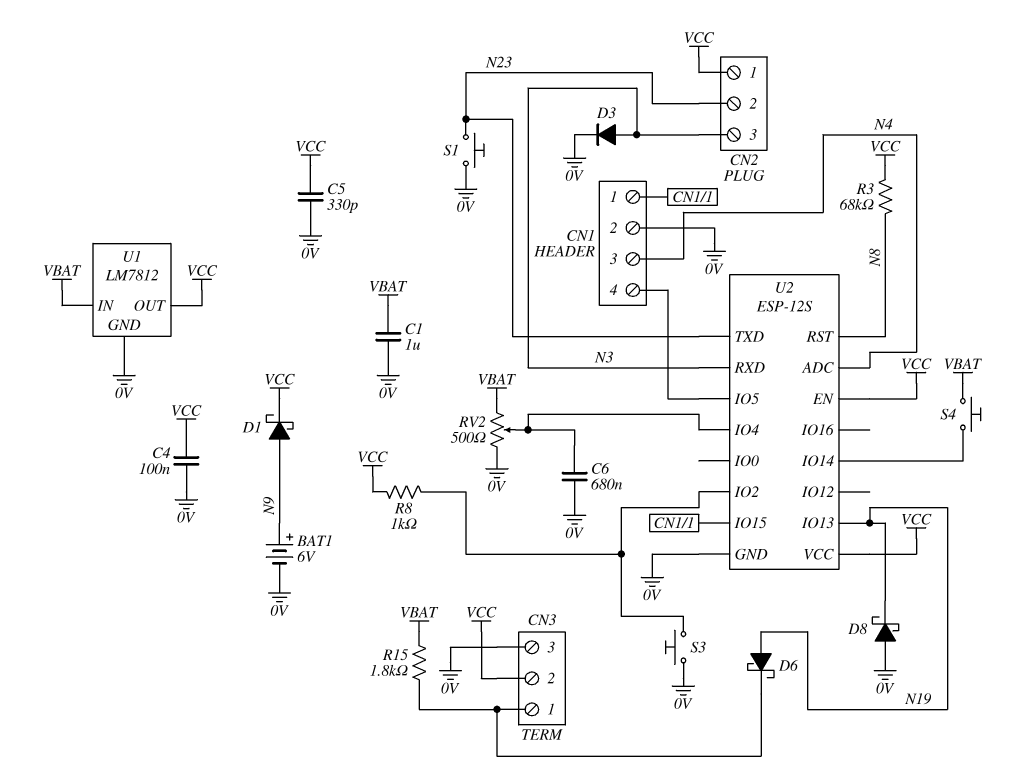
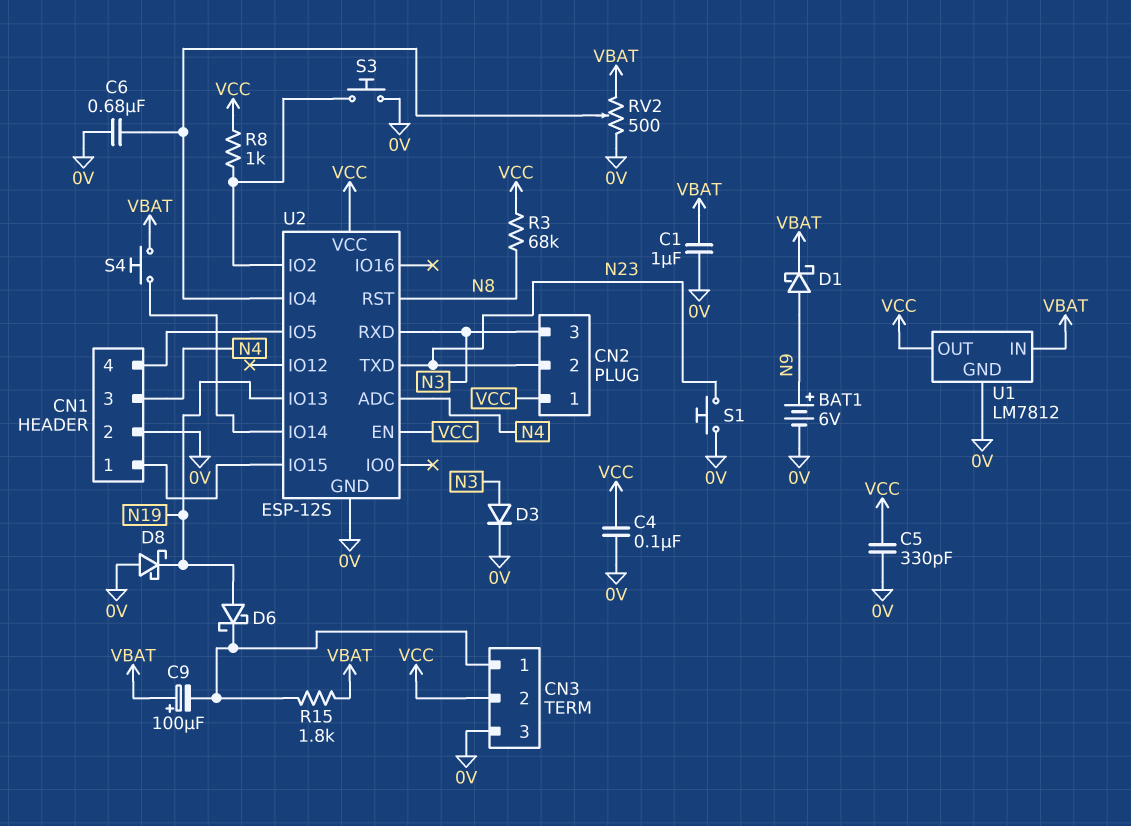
C9: none -> 100uF (plus VBAT, minus CN3/1)
D1: schottky (A N9, K VCC) -> schottky (A N9, K VBAT)

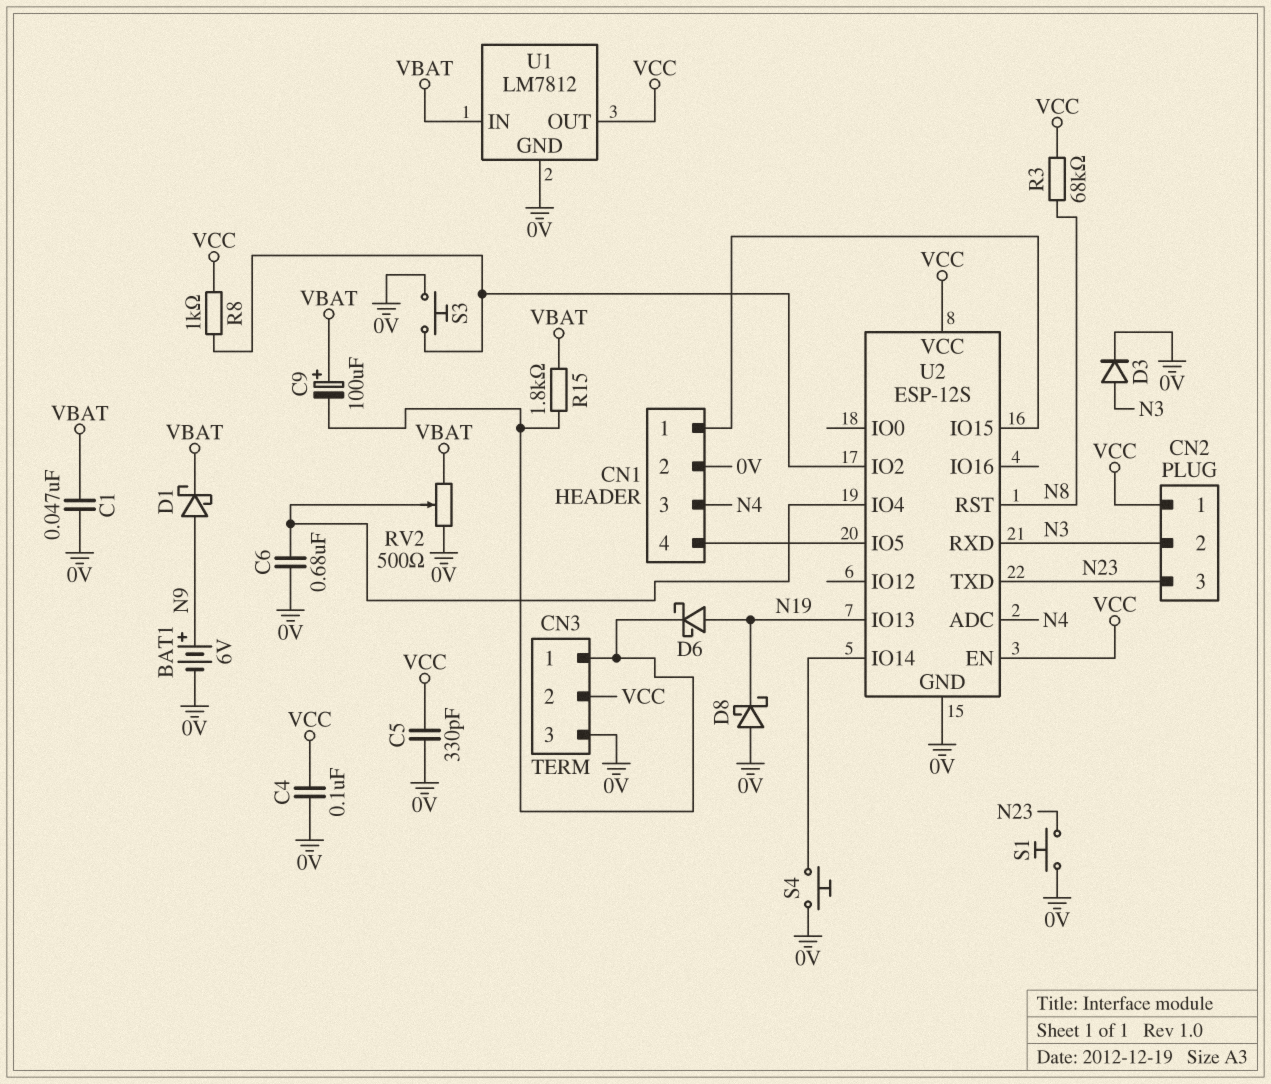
C1: 1uF (0V, VBAT) -> 47nF (0V, VBAT)
CN2 pin 2: N23 -> N3
CN2 pin 3: N3 -> N23
S4: button (U2/IO14, VBAT) -> button (0V, U2/IO14)

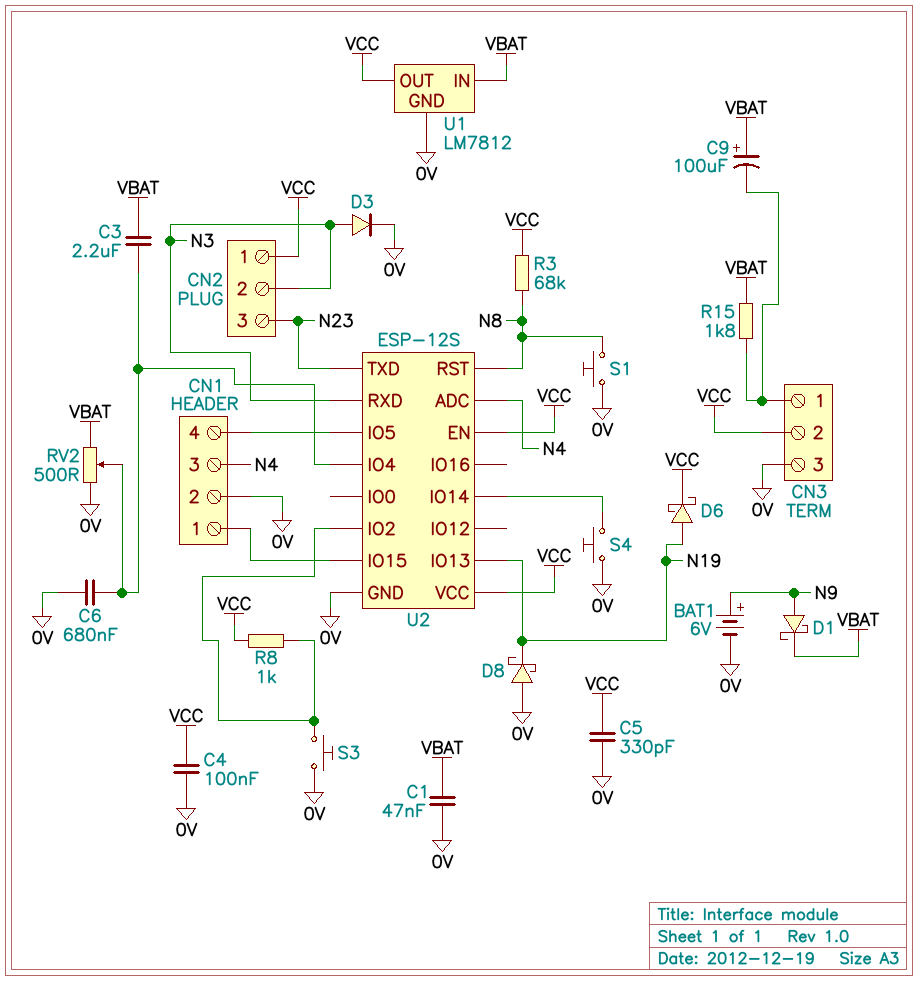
C3: none -> 2.2uF (U2/IO4, VBAT)
D6: schottky (A N19, K CN3/1) -> schottky (A N19, K VCC)
S1: button (0V, N23) -> button (0V, N8)

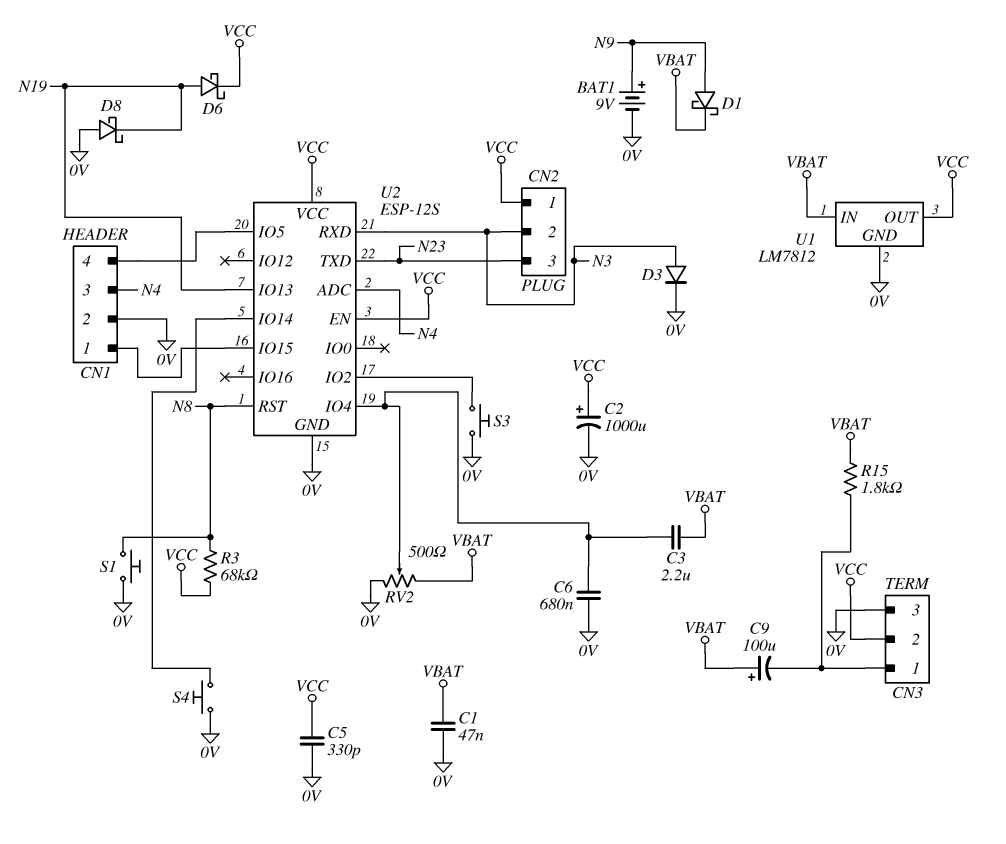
BAT1: 6V (plus N9, minus 0V) -> 9V (plus N9, minus 0V)
C2: none -> 1000uF (plus VCC, minus 0V)
C4: 100nF (0V, VCC) -> none
R8: 1k (U2/IO2, VCC) -> none

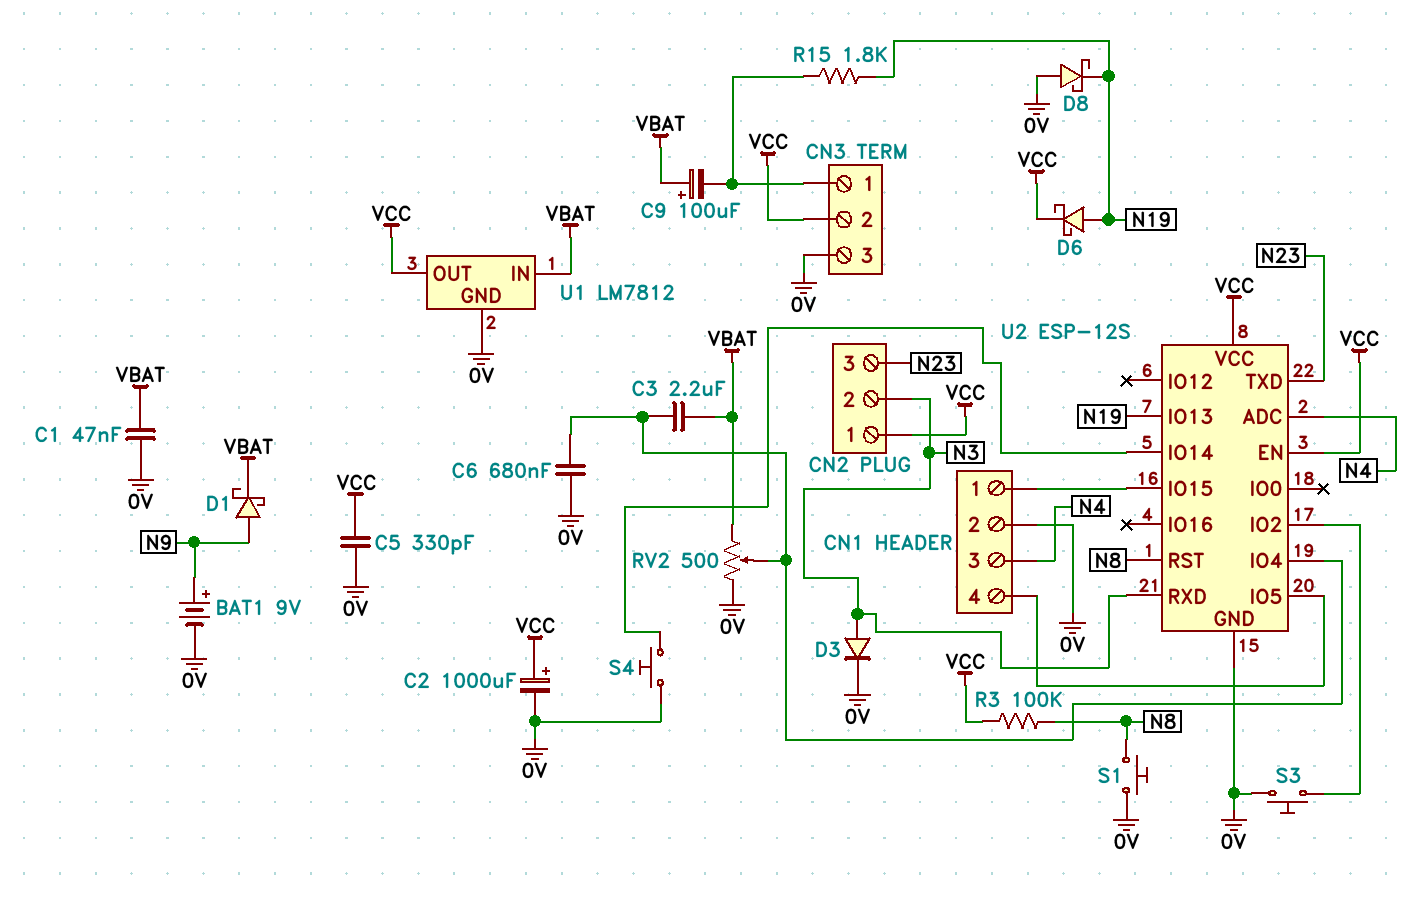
R3: 68k (N8, VCC) -> 100k (N8, VCC)
R15: 1.8k (CN3/1, VBAT) -> 1.8k (CN3/1, N19)

